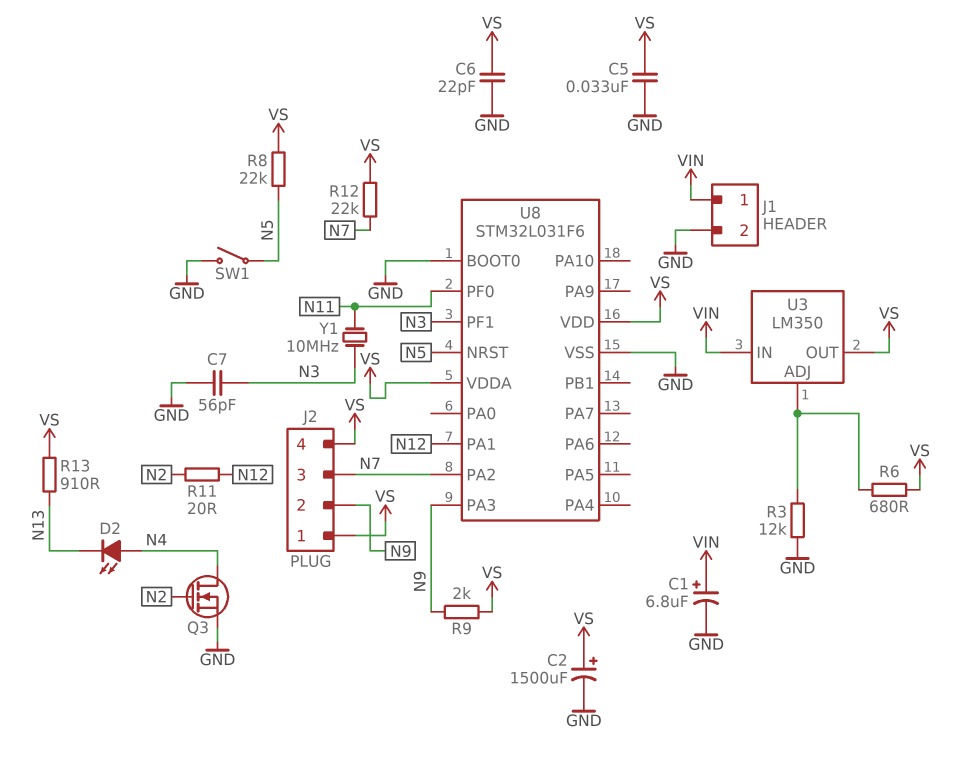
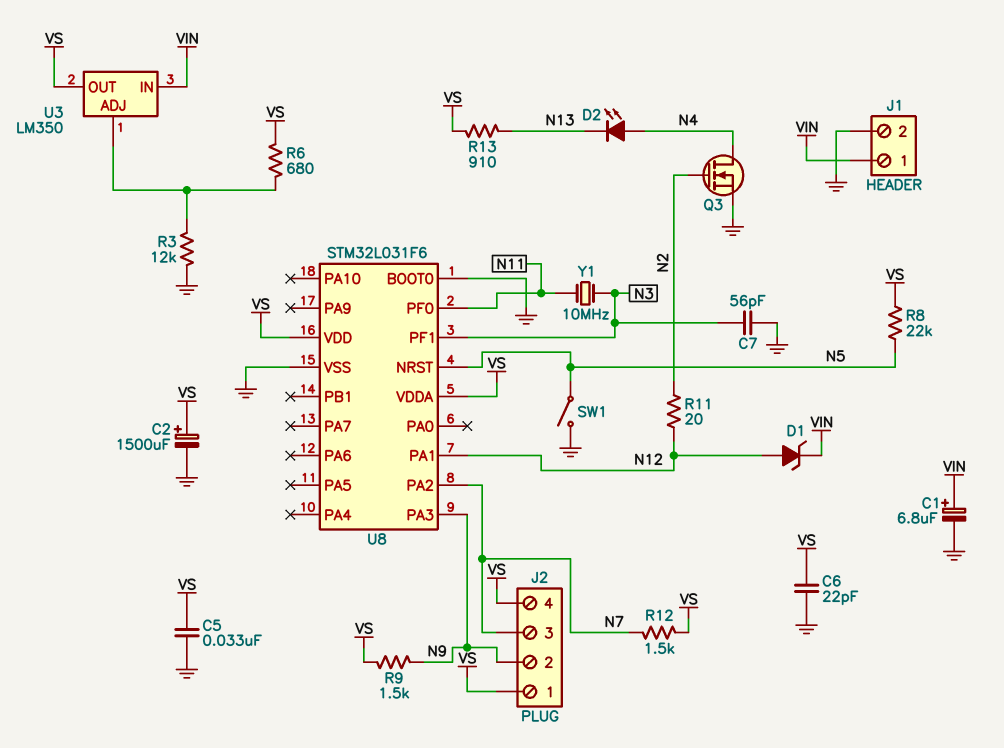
D1: none -> zener (A N12, K VIN)
R9: 2k (N9, VS) -> 1.5k (N9, VS)
R12: 22k (N7, VS) -> 1.5k (N7, VS)

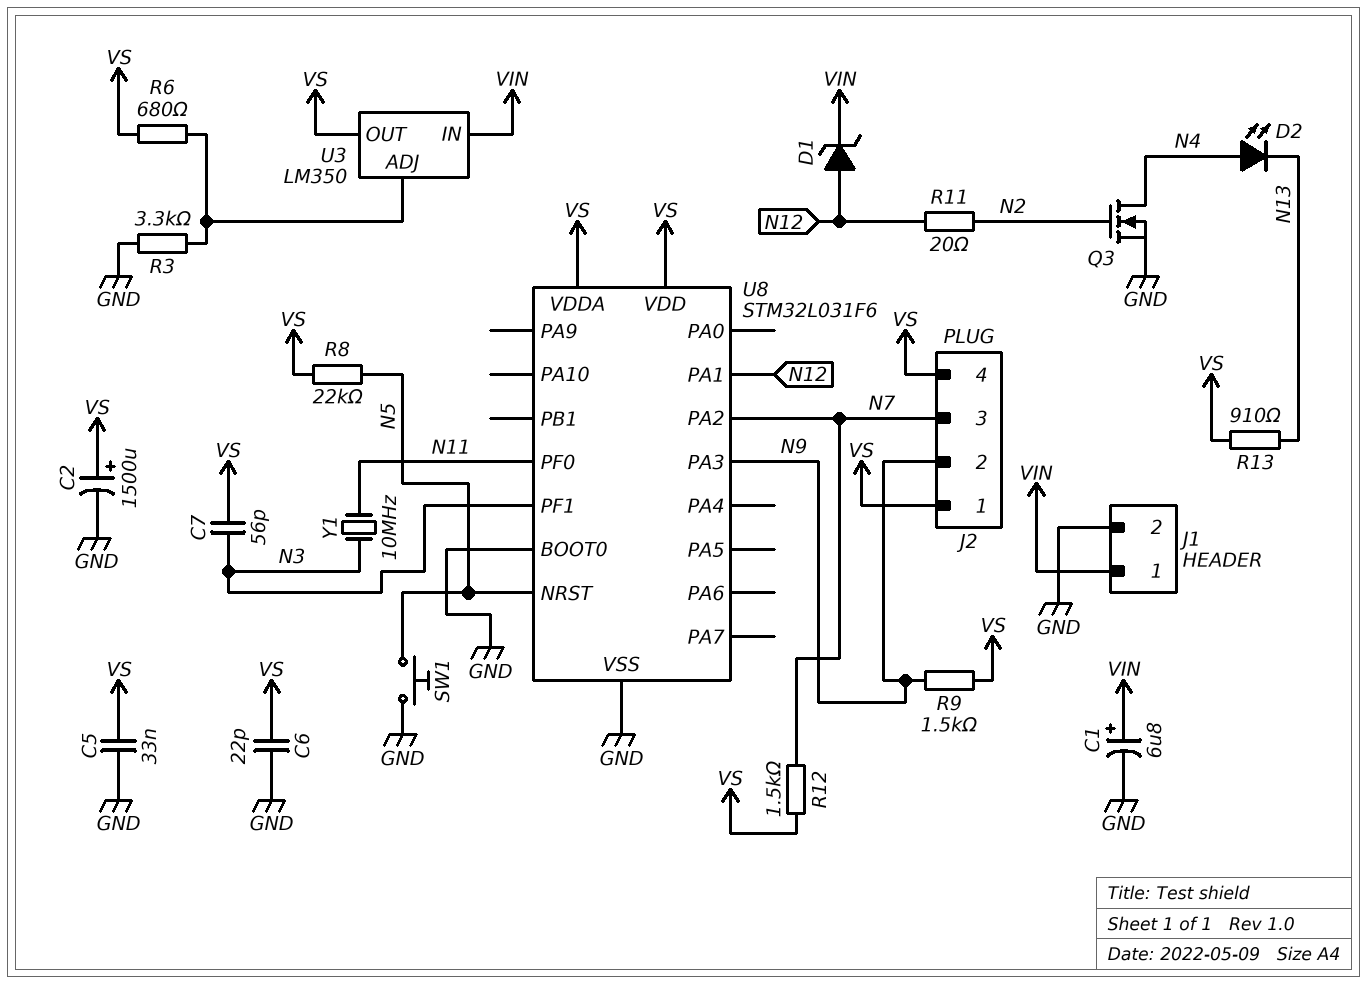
C7: 56pF (GND, N3) -> 56pF (N3, VS)
R3: 12k (GND, U3/ADJ) -> 3.3k (GND, U3/ADJ)
SW1: switch (GND, N5) -> button (GND, N5)

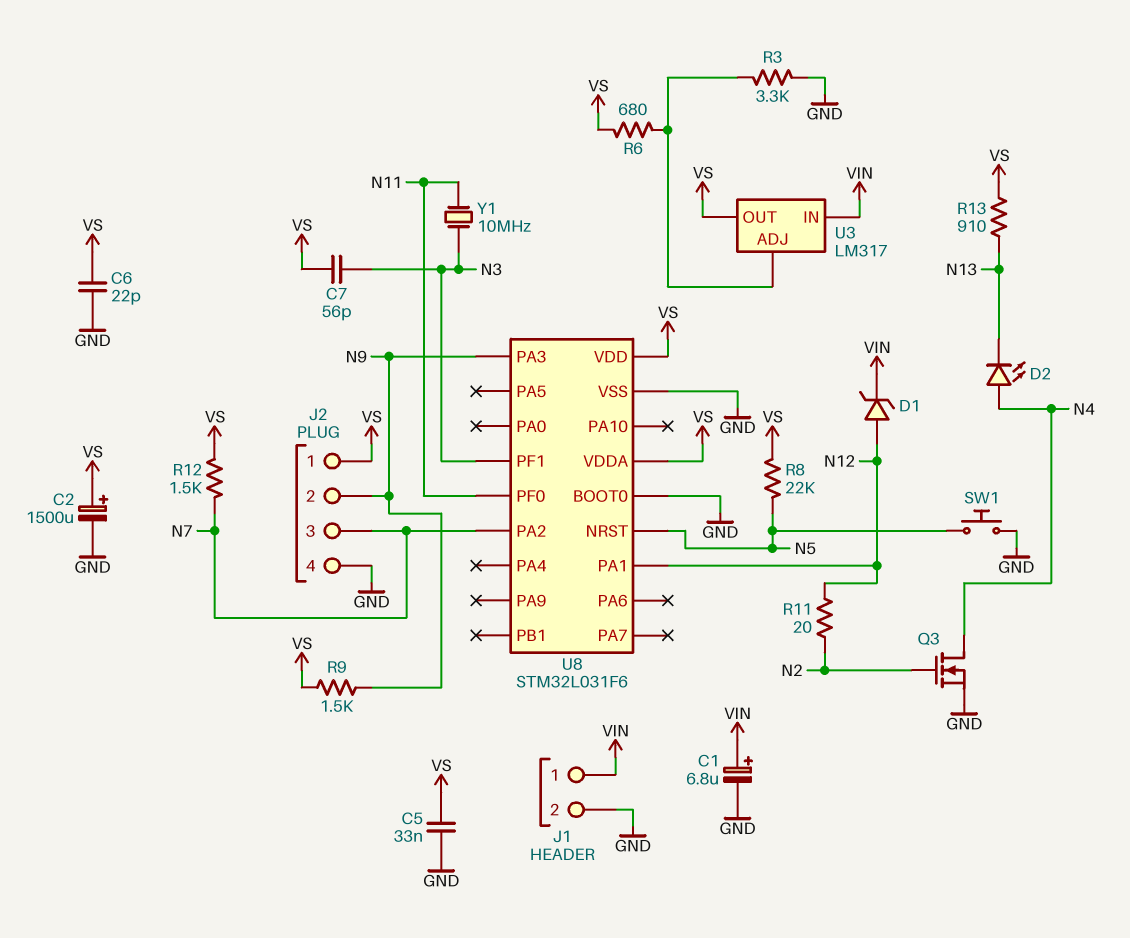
J2 pin 4: VS -> GND
U3: LM350 -> LM317

